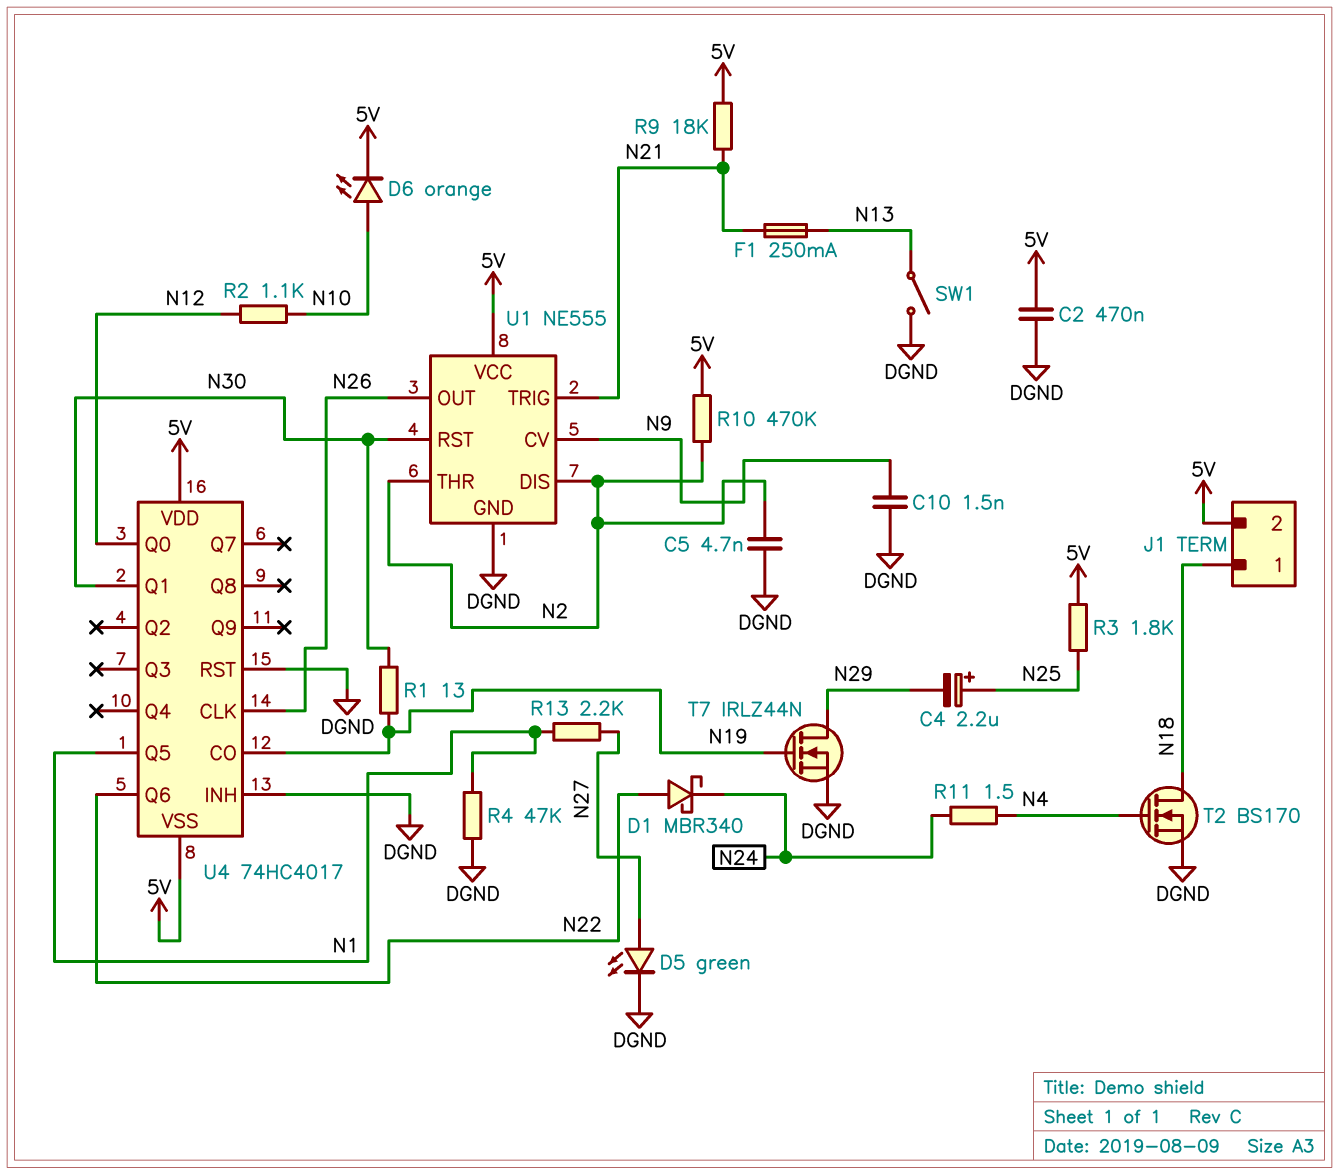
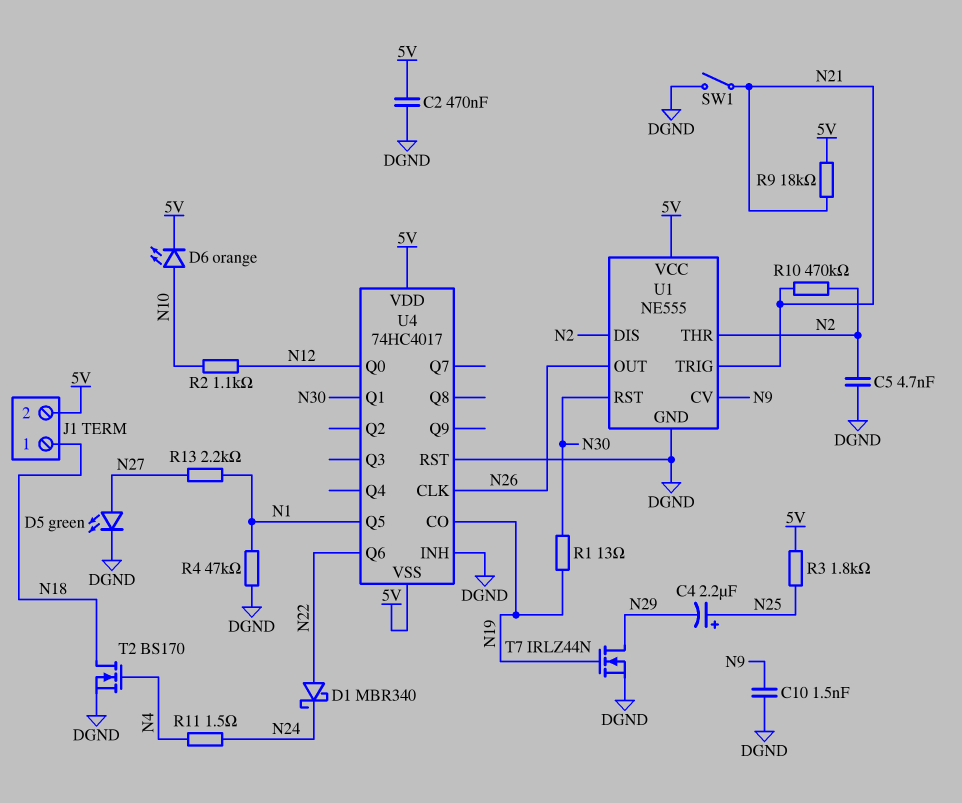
F1: 250mA (N13, N21) -> none
R10: 470k (5V, N2) -> 470k (N2, N21)
SW1: switch (DGND, N13) -> switch (DGND, N21)

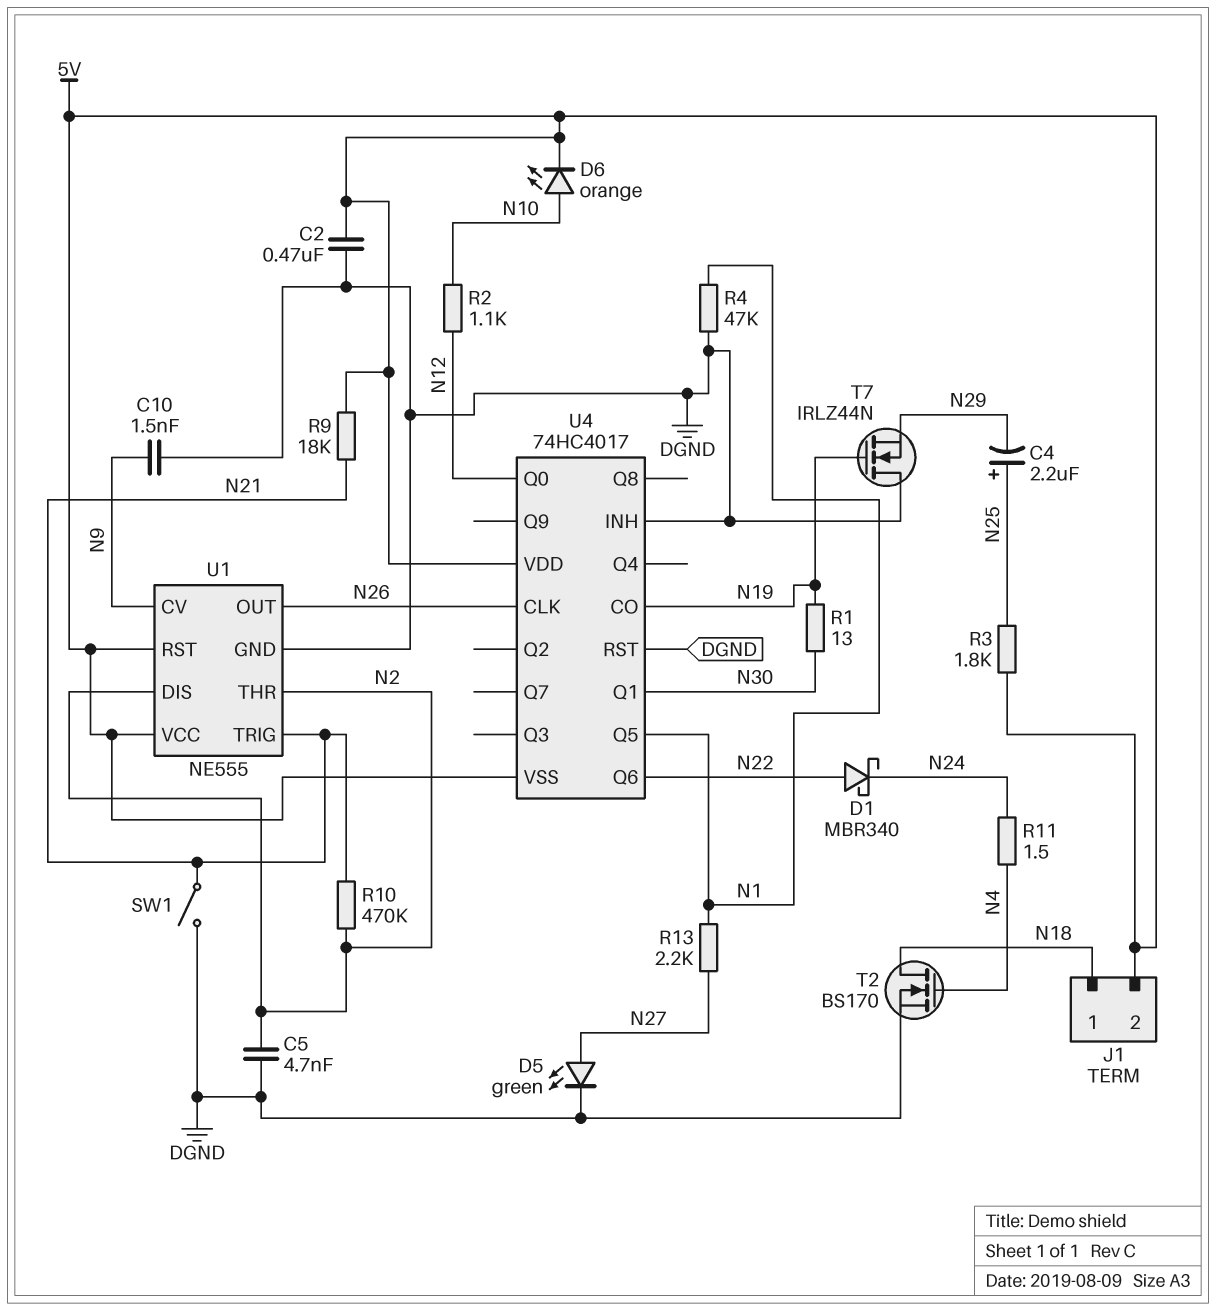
T7: NMOS IRLZ44N (G N19, D N29, S DGND) -> NMOS IRLZ44N (G N19, D DGND, S N29)
U1 pin RST: N30 -> 5V

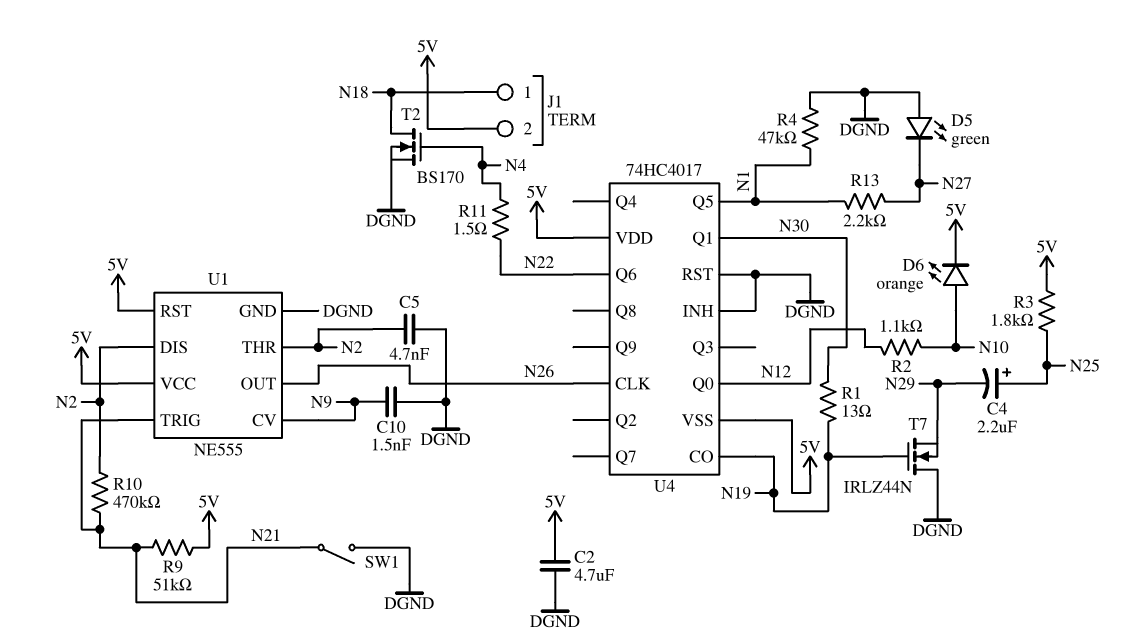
C2: 470nF (5V, DGND) -> 4.7uF (5V, DGND)
D1: schottky MBR340 (A N22, K N24) -> none
D5: LED green (A N27, K DGND) -> LED green (A DGND, K N27)
R9: 18k (5V, N21) -> 51k (5V, N21)
R11: 1.5 (N4, N24) -> 1.5 (N4, N22)

